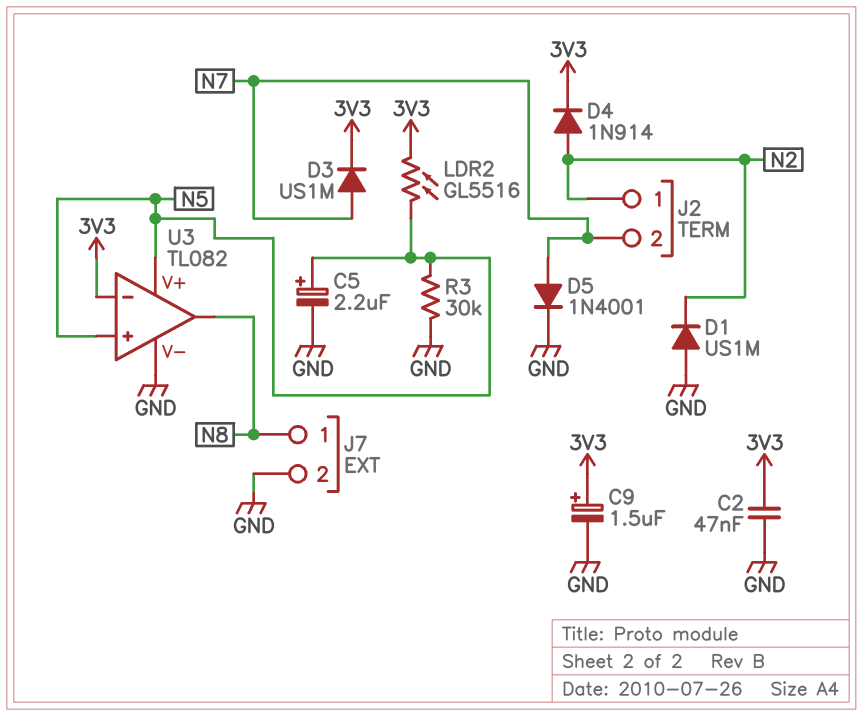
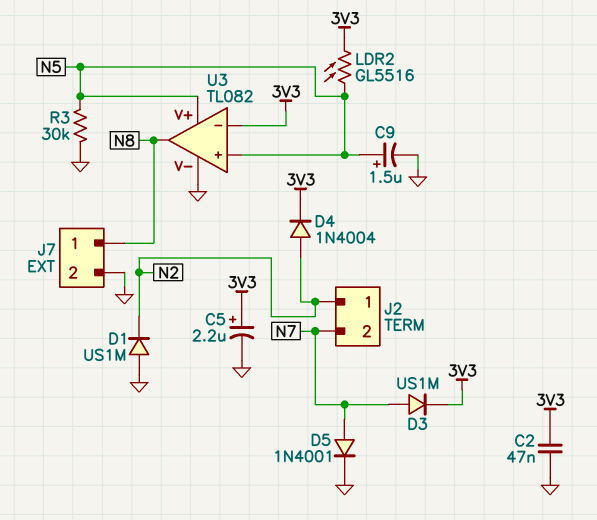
C5: 2.2uF (plus N5, minus GND) -> 2.2uF (plus 3V3, minus GND)
C9: 1.5uF (plus 3V3, minus GND) -> 1.5uF (plus N5, minus GND)
D4: diode 1N914 (A N2, K 3V3) -> diode 1N4004 (A N2, K 3V3)

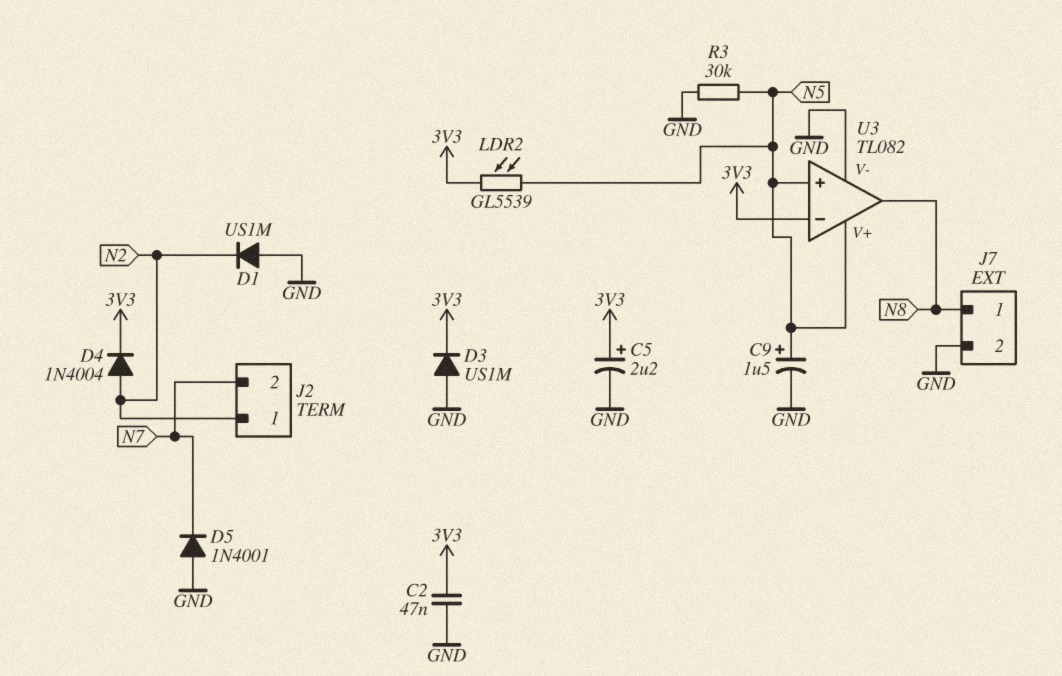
D3: diode US1M (A N7, K 3V3) -> diode US1M (A GND, K 3V3)
D5: diode 1N4001 (A N7, K GND) -> diode 1N4001 (A GND, K N7)
LDR2: GL5516 (3V3, N5) -> GL5539 (3V3, N5)

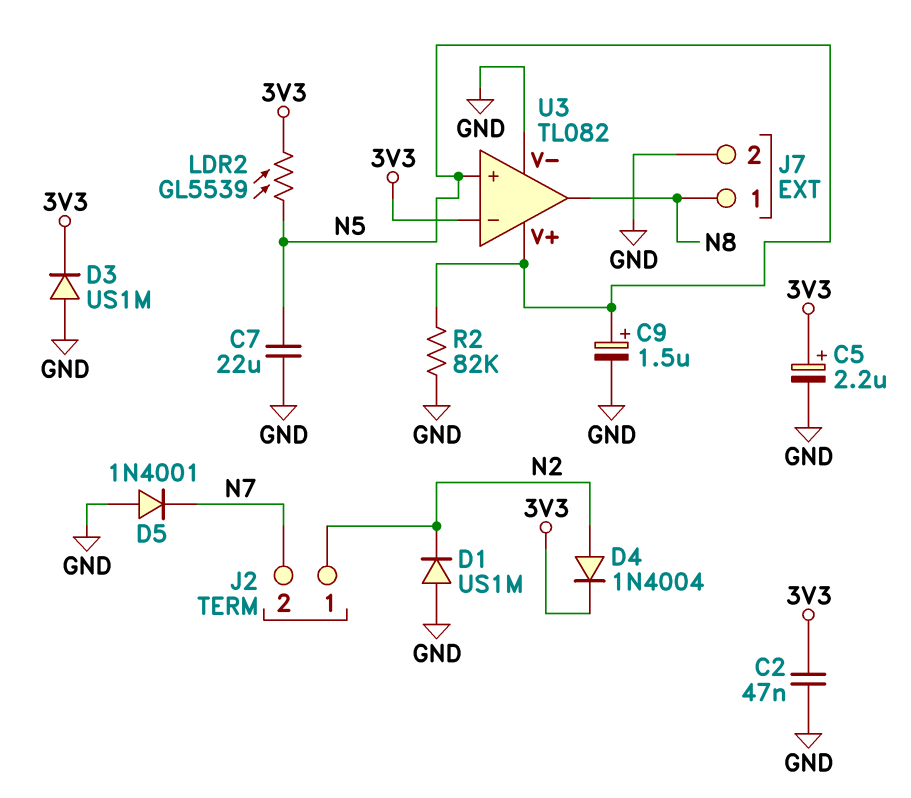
C7: none -> 22uF (GND, N5)
R2: none -> 82k (GND, N5)
R3: 30k (GND, N5) -> none

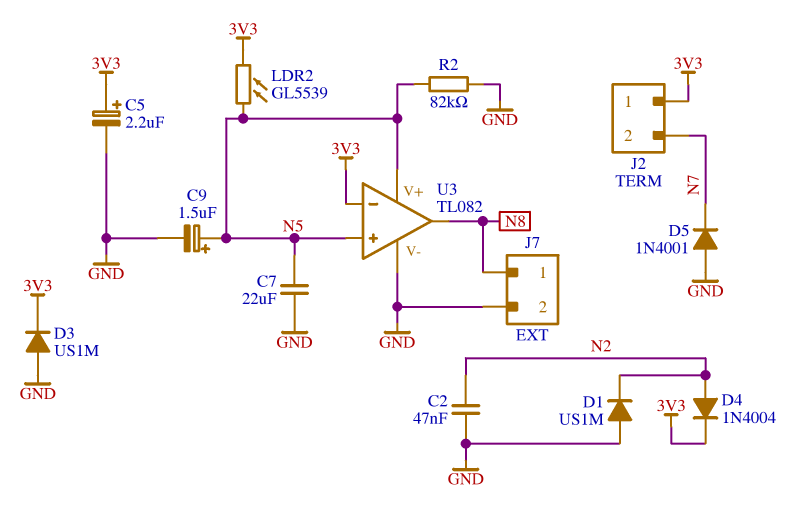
C2: 47nF (3V3, GND) -> 47nF (GND, N2)
J2 pin 1: N2 -> 3V3

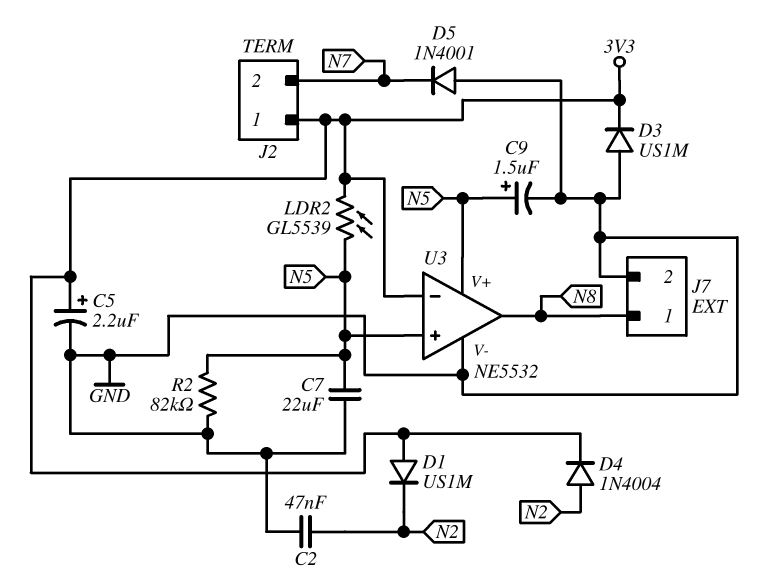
D1: diode US1M (A GND, K N2) -> diode US1M (A 3V3, K N2)
U3: TL082 -> NE5532

